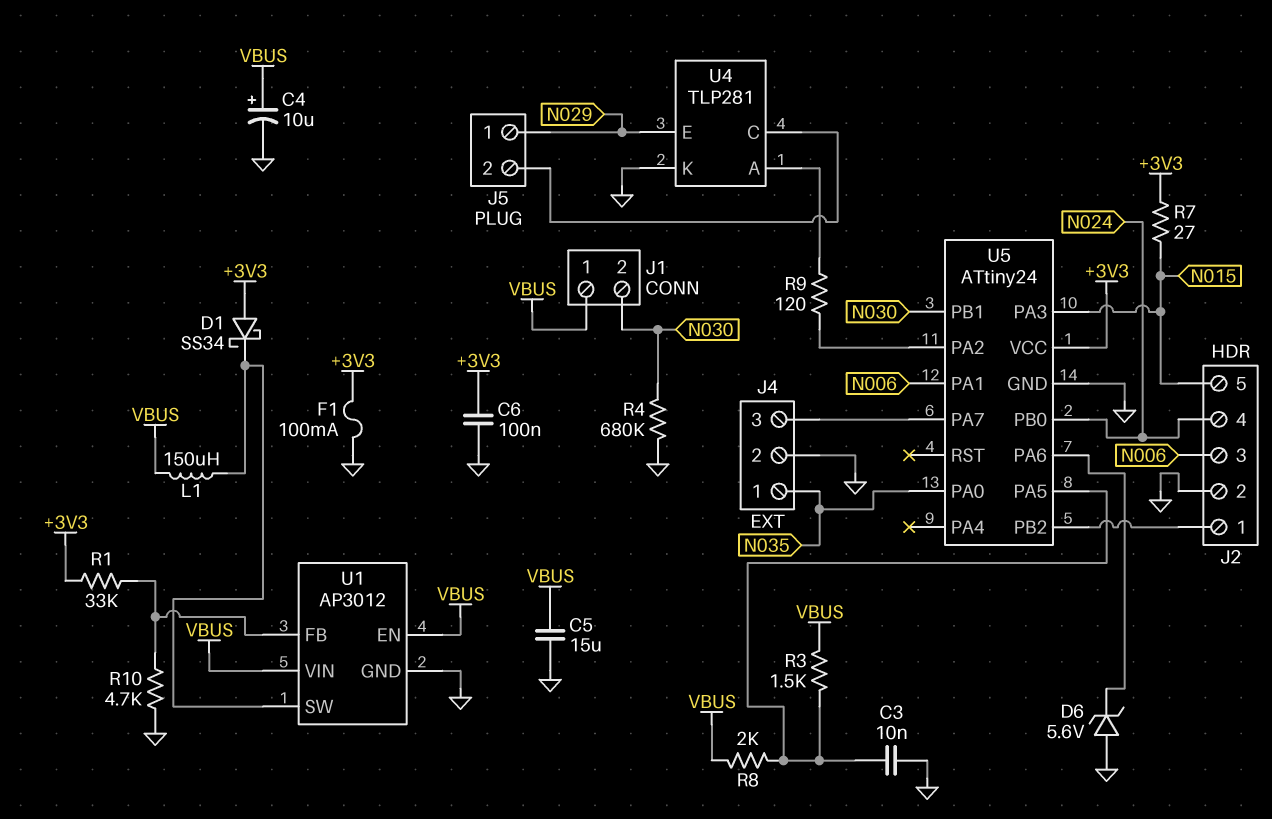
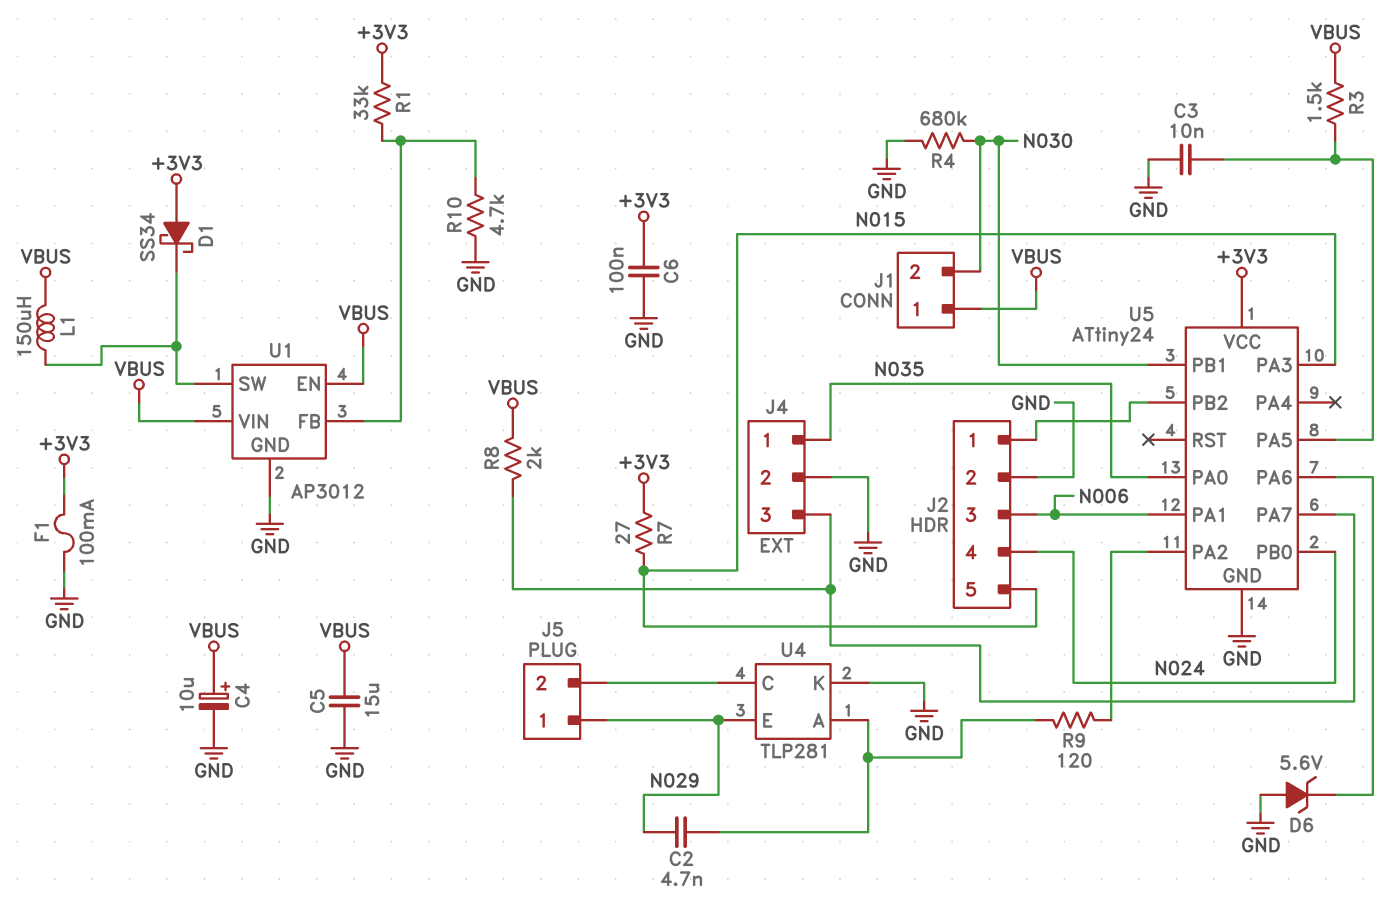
C2: none -> 4.7nF (N029, U4/A)
R8: 2k (U5/PA5, VBUS) -> 2k (J4/3, VBUS)

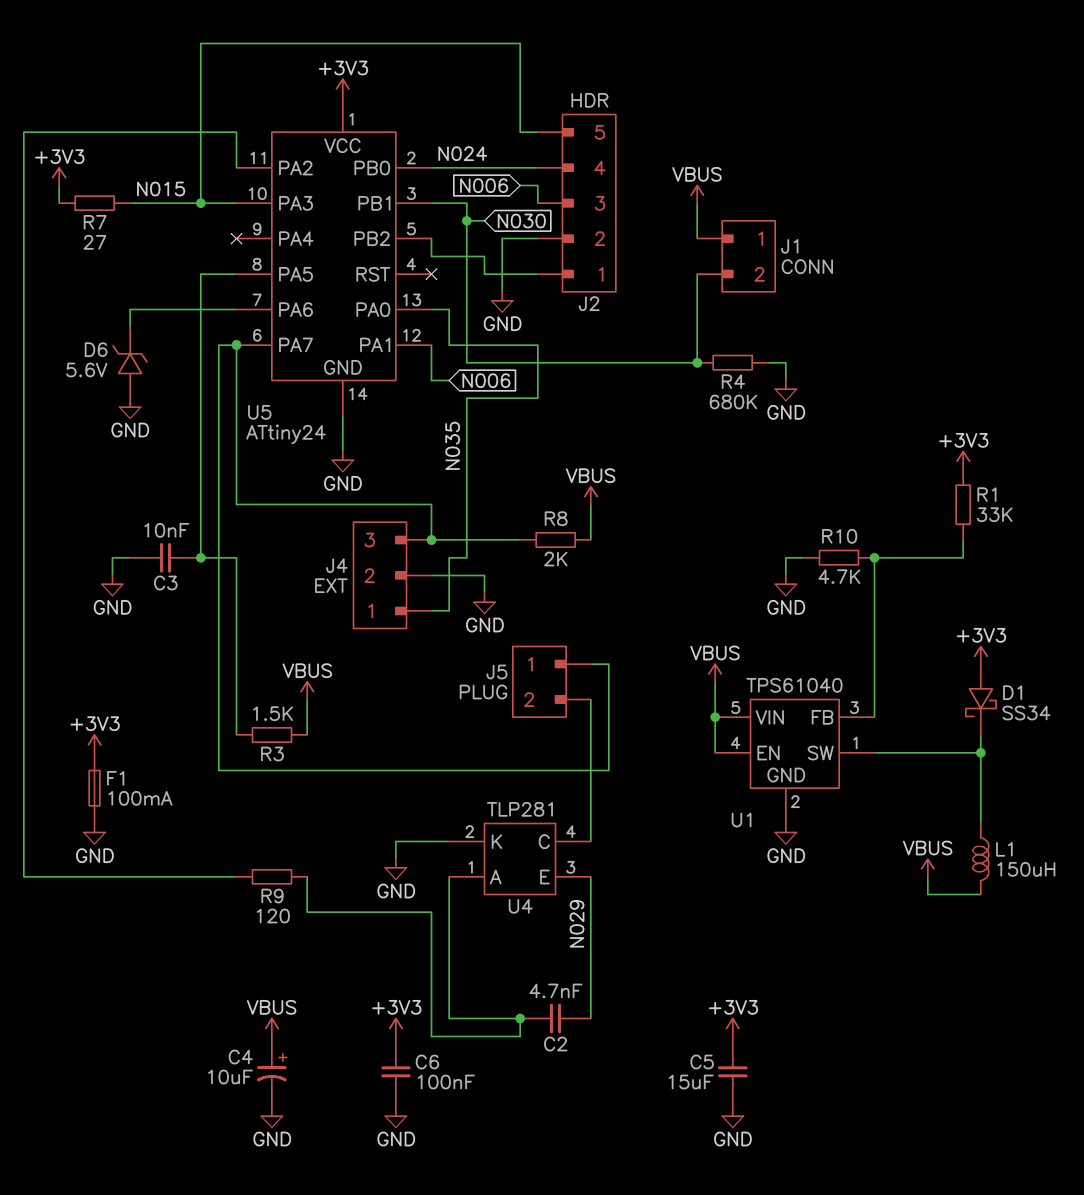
C5: 15uF (GND, VBUS) -> 15uF (+3V3, GND)
J5 pin 1: N029 -> J4/3
U1: AP3012 -> TPS61040

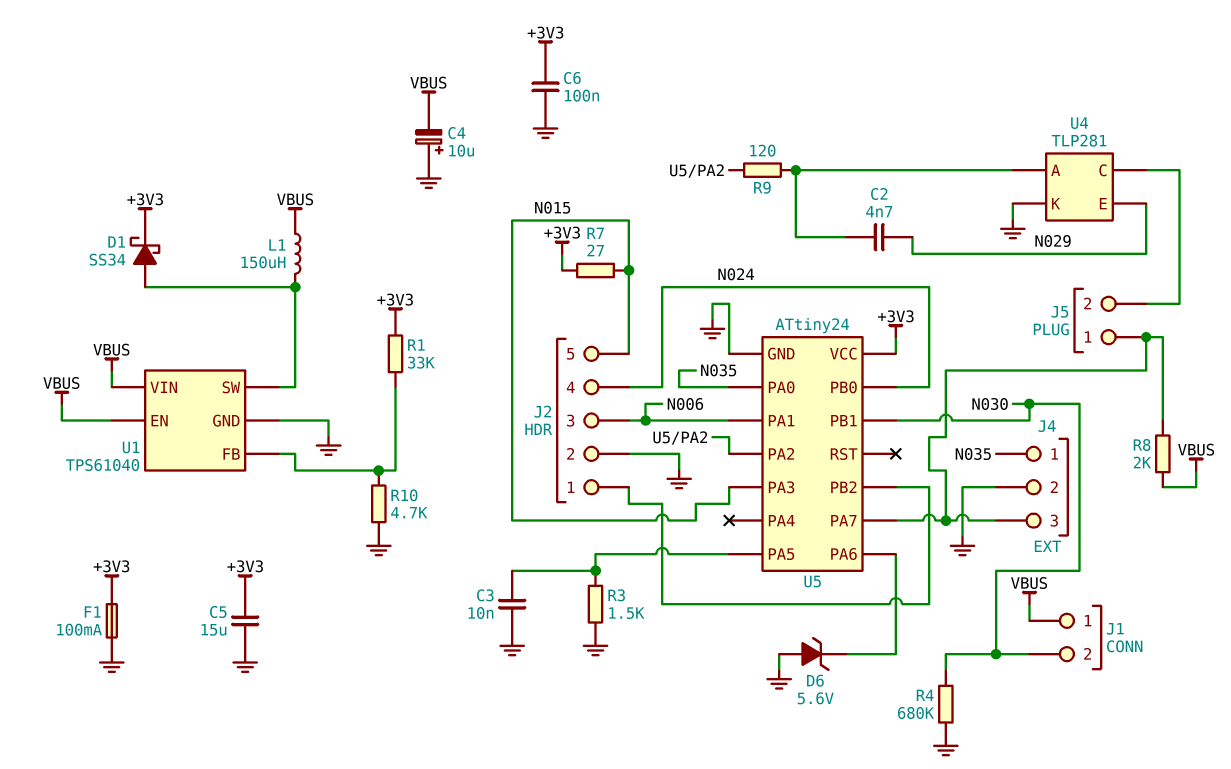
C4: 10uF (plus VBUS, minus GND) -> 10uF (plus GND, minus VBUS)
D1: schottky SS34 (A +3V3, K U1/SW) -> schottky SS34 (A U1/SW, K +3V3)
R3: 1.5k (U5/PA5, VBUS) -> 1.5k (GND, U5/PA5)

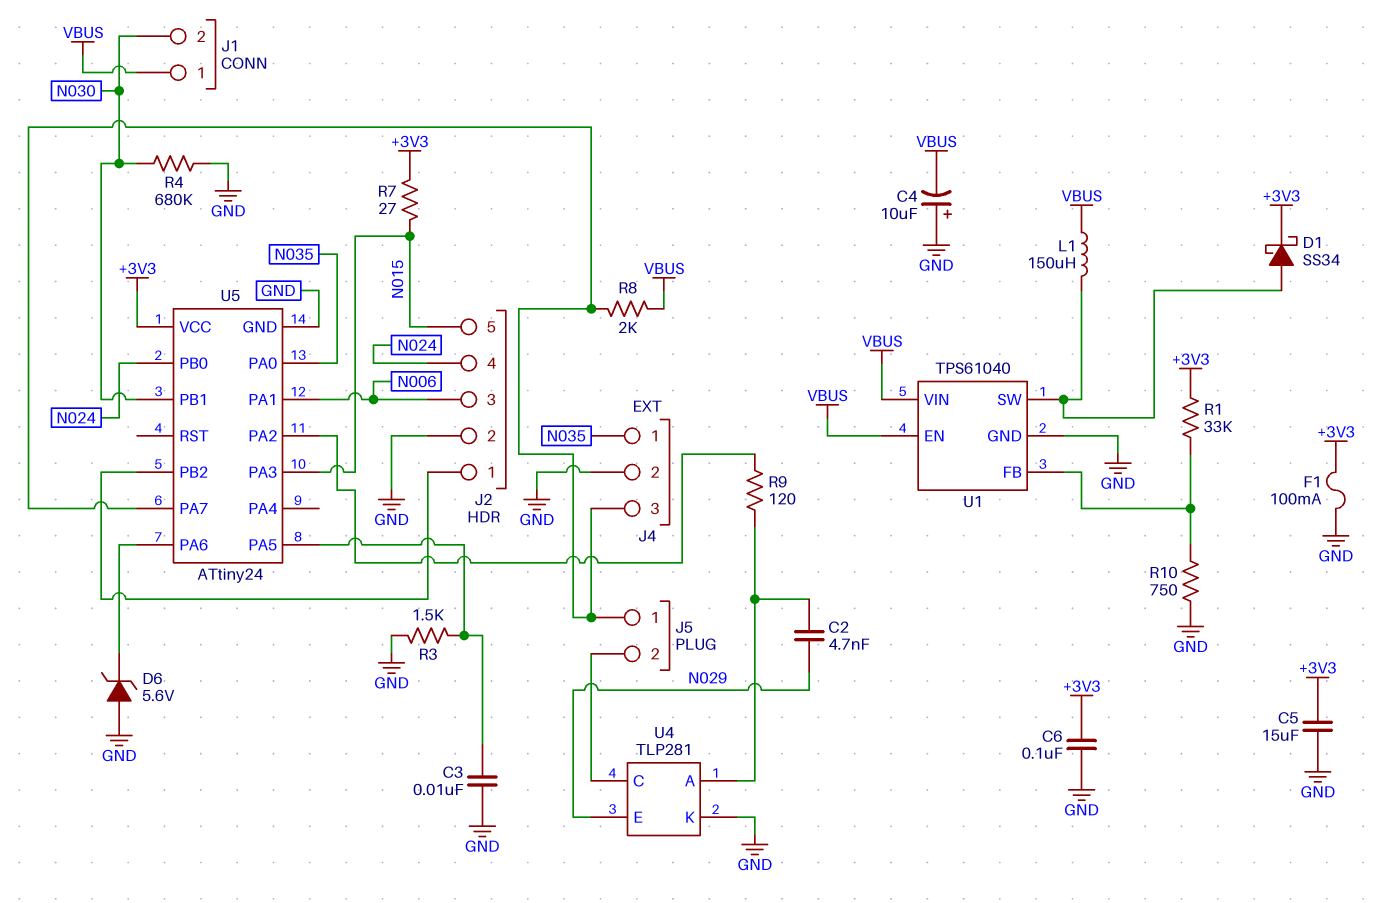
R10: 4.7k (GND, U1/FB) -> 750 (GND, U1/FB)

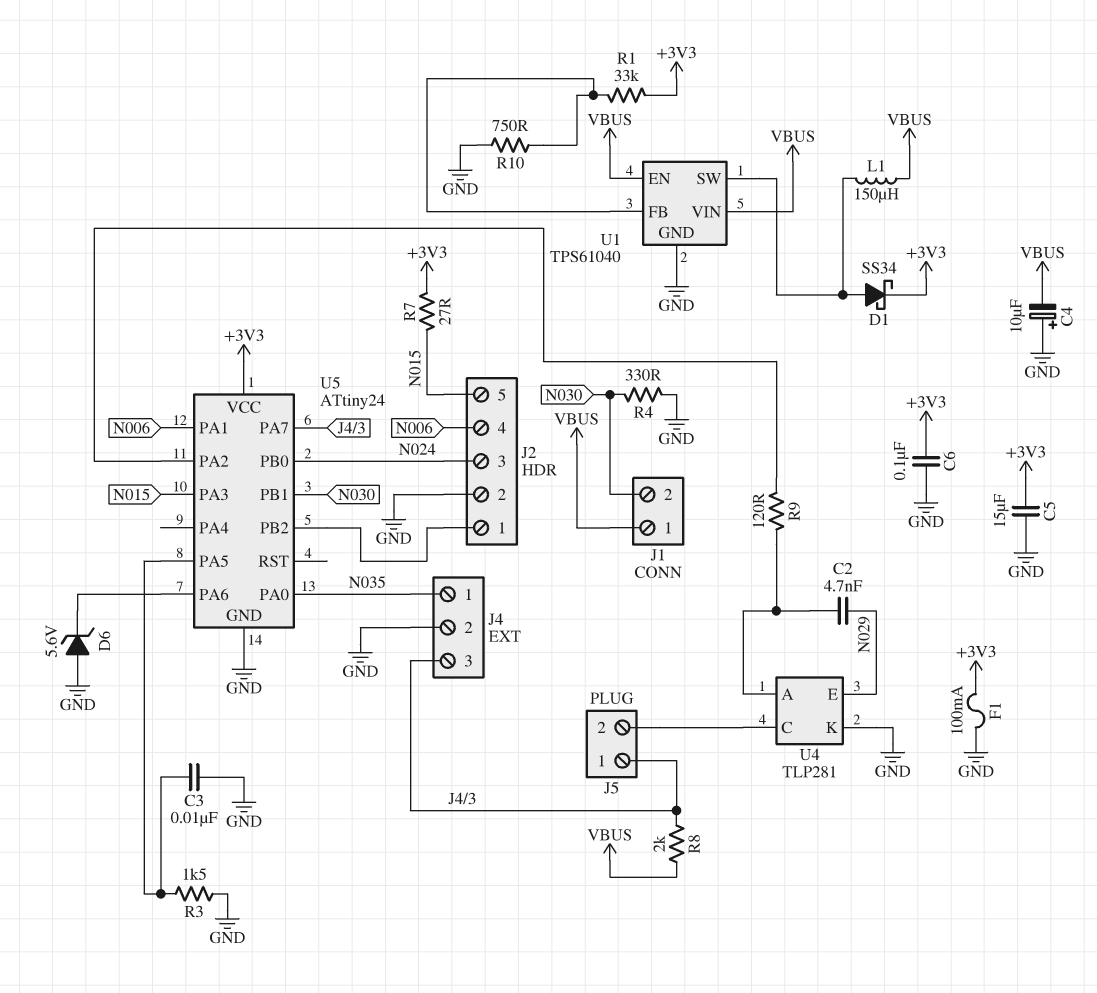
J2 pin 3: N006 -> N024
J2 pin 4: N024 -> N006
R4: 680k (GND, N030) -> 330 (GND, N030)

